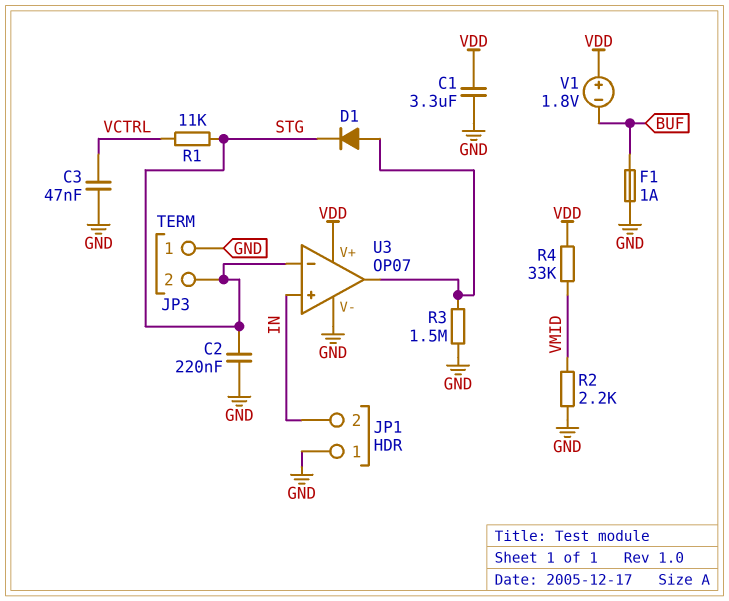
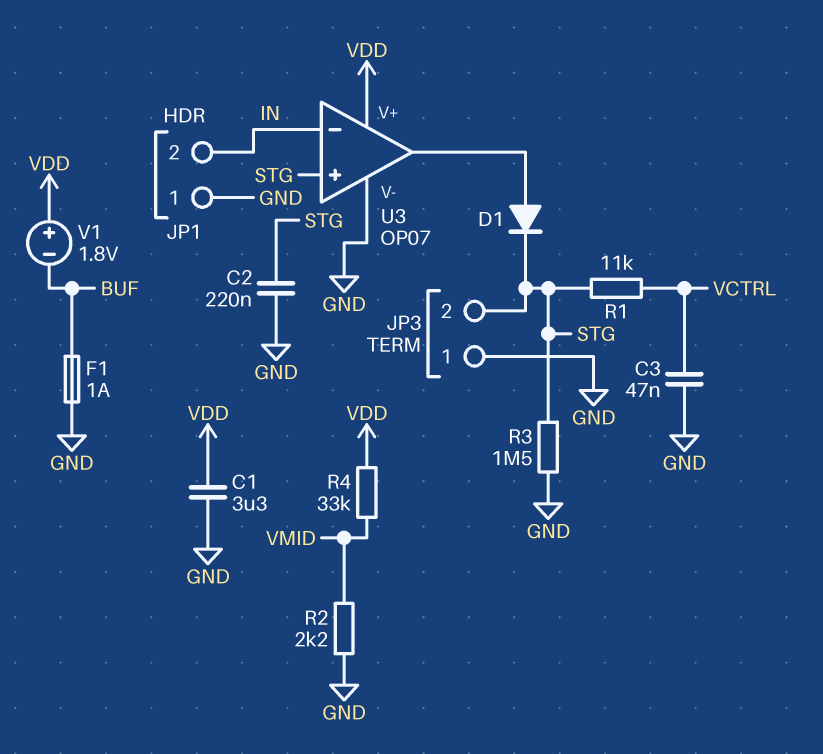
R3: 1.5M (GND, U3/out) -> 1.5M (GND, STG)
U3 pin in+: IN -> STG
U3 pin in-: STG -> IN

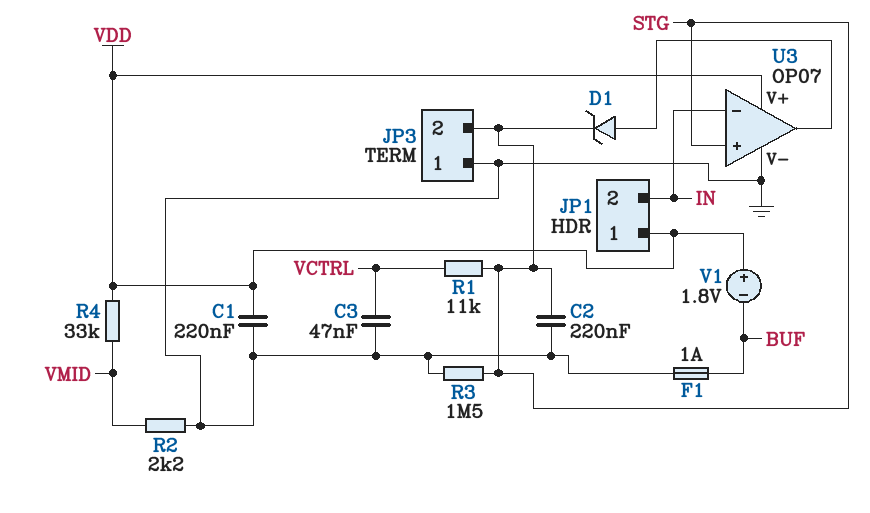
C1: 3.3uF (GND, VDD) -> 220nF (GND, VDD)
D1: diode (A U3/out, K STG) -> zener (A U3/out, K STG)
JP1 pin 1: GND -> VDD

